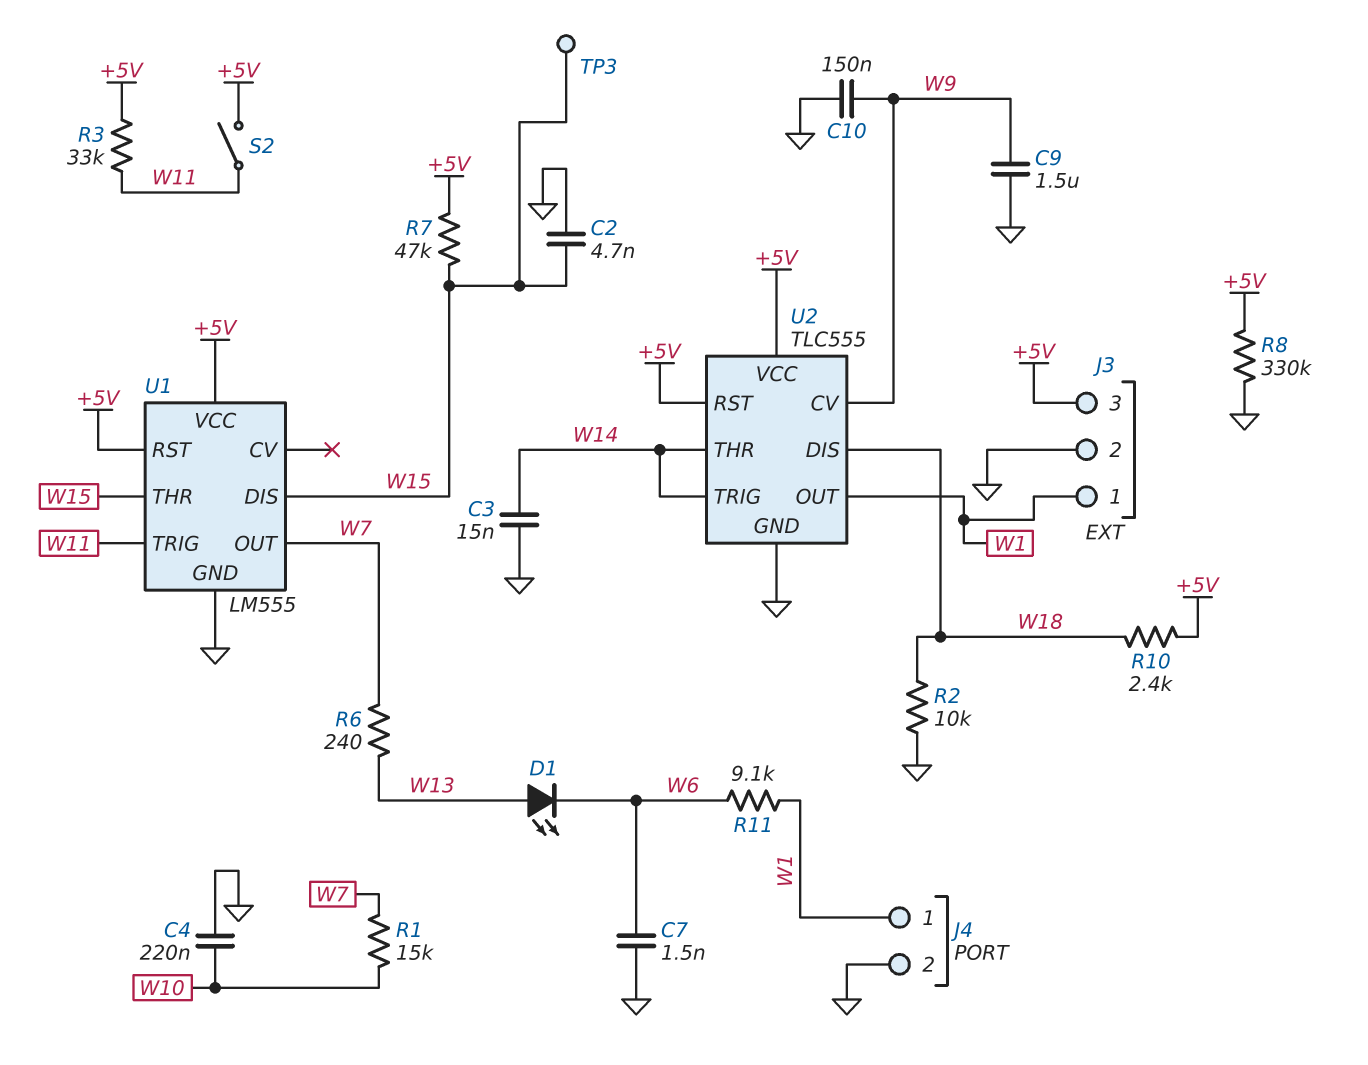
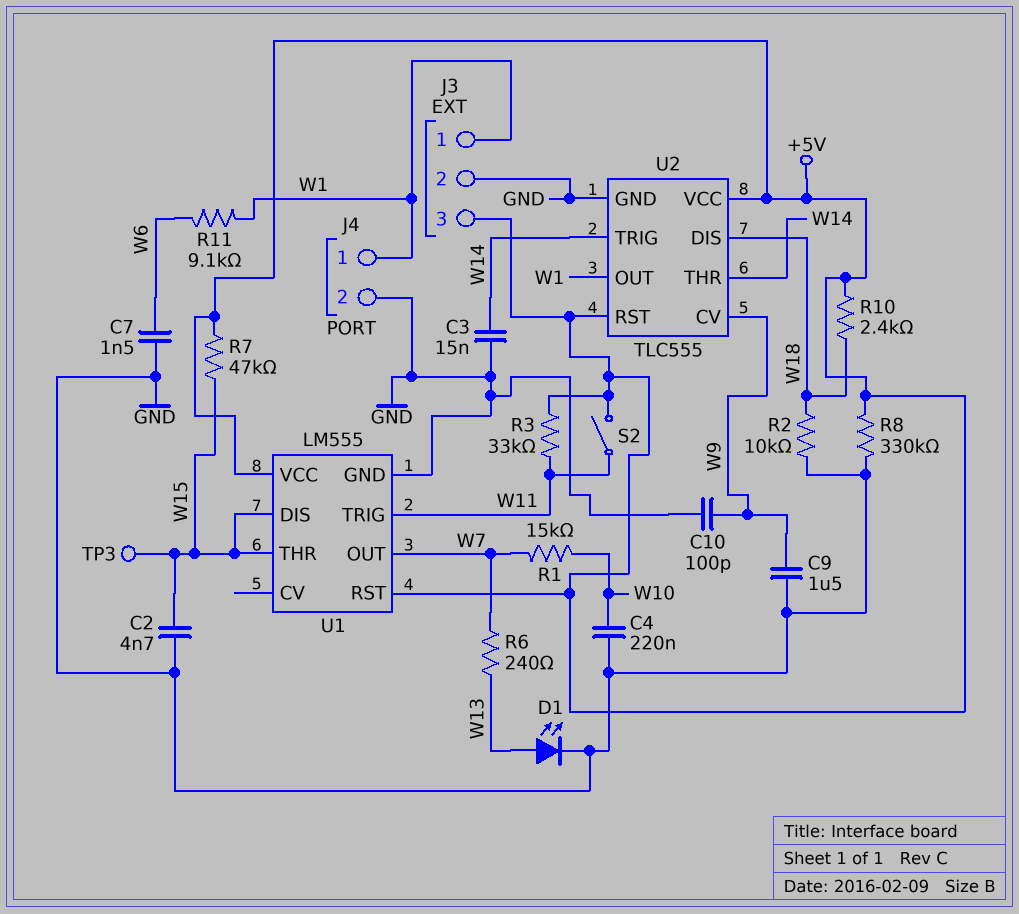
C10: 150nF (GND, W9) -> 100pF (GND, W9)
D1: LED (A W13, K W6) -> LED (A W13, K GND)

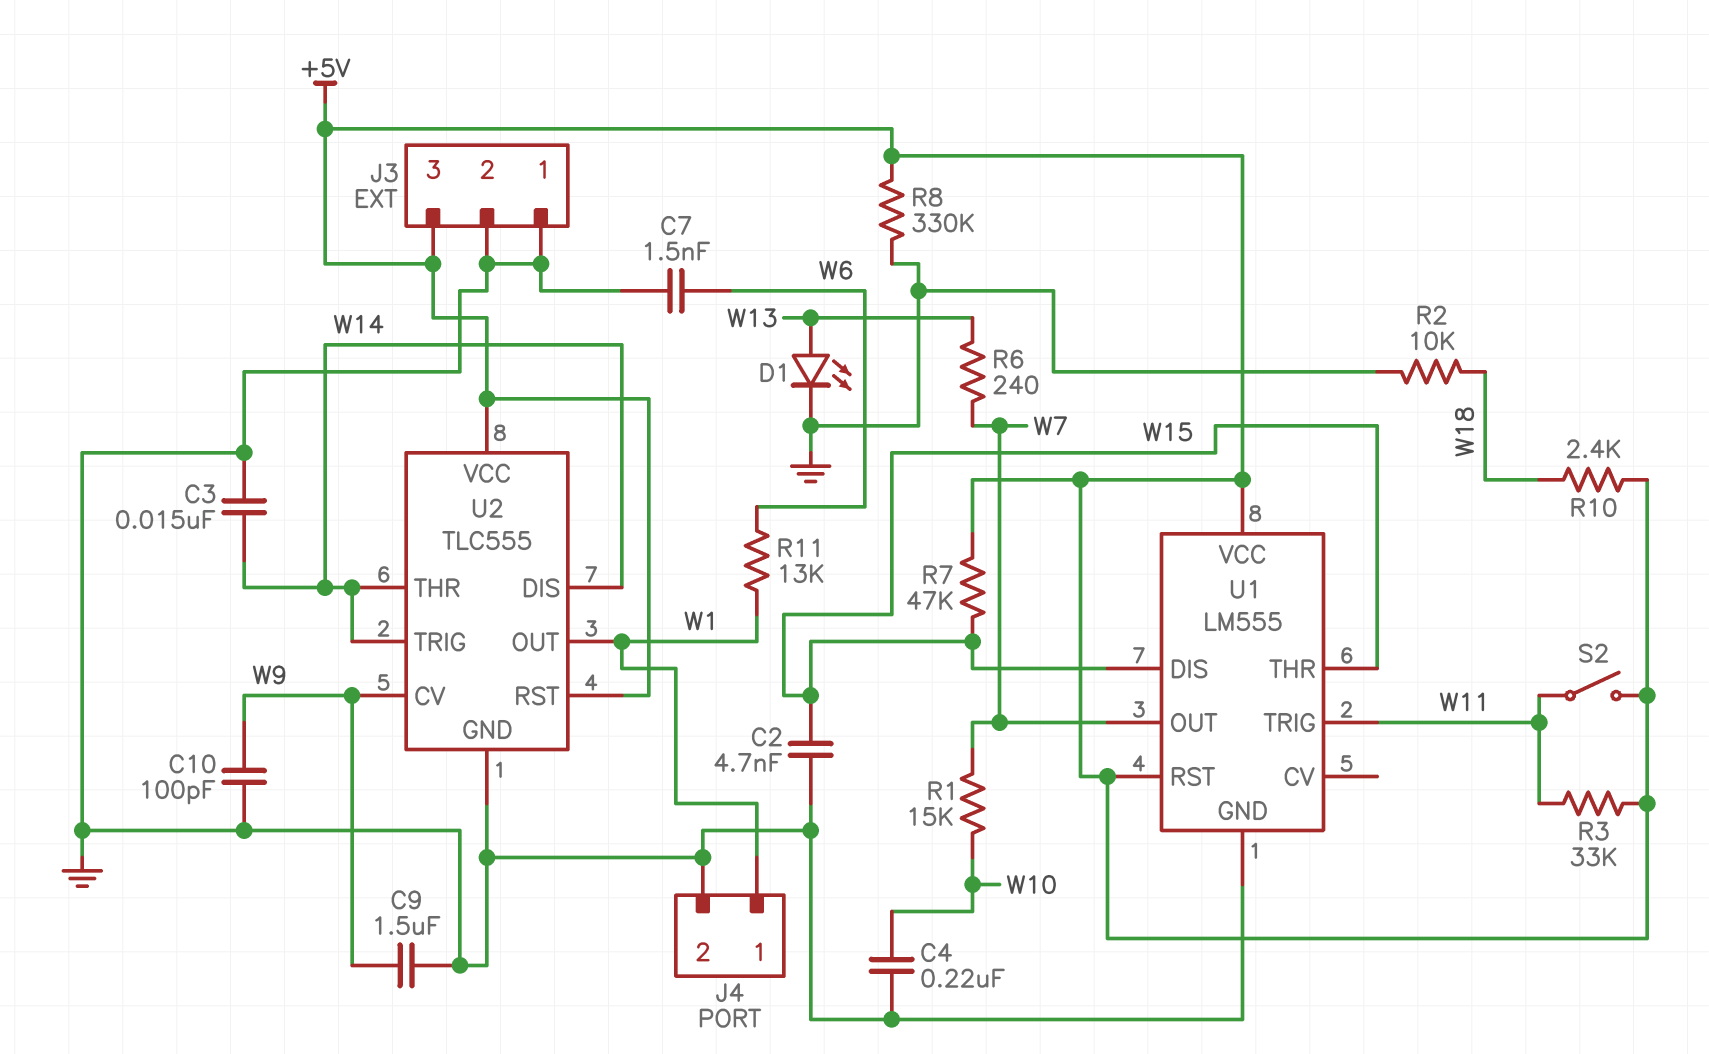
J3 pin 1: W1 -> GND
R11: 9.1k (W1, W6) -> 13k (W1, W6)
TP3: test point (W15) -> none
U2 pin DIS: W18 -> W14

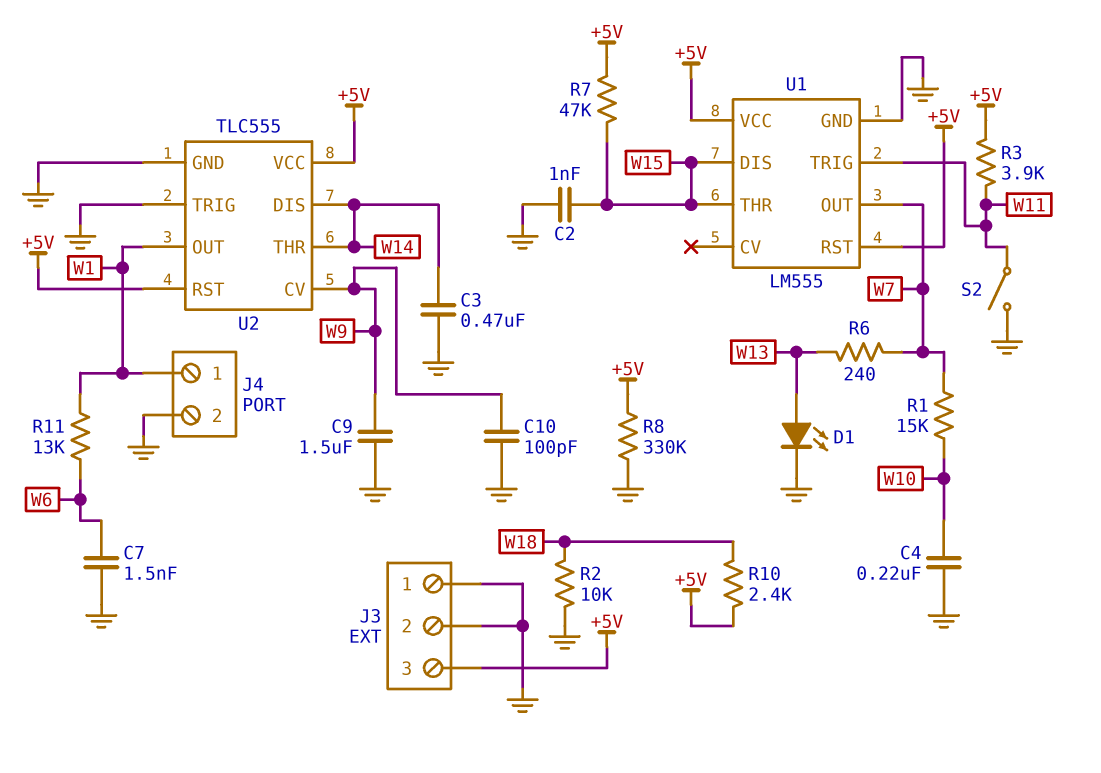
C2: 4.7nF (GND, W15) -> 1nF (GND, W15)
C3: 15nF (GND, W14) -> 470nF (GND, W14)
R3: 33k (+5V, W11) -> 3.9k (+5V, W11)
S2: switch (+5V, W11) -> switch (GND, W11)
U2 pin TRIG: W14 -> GND

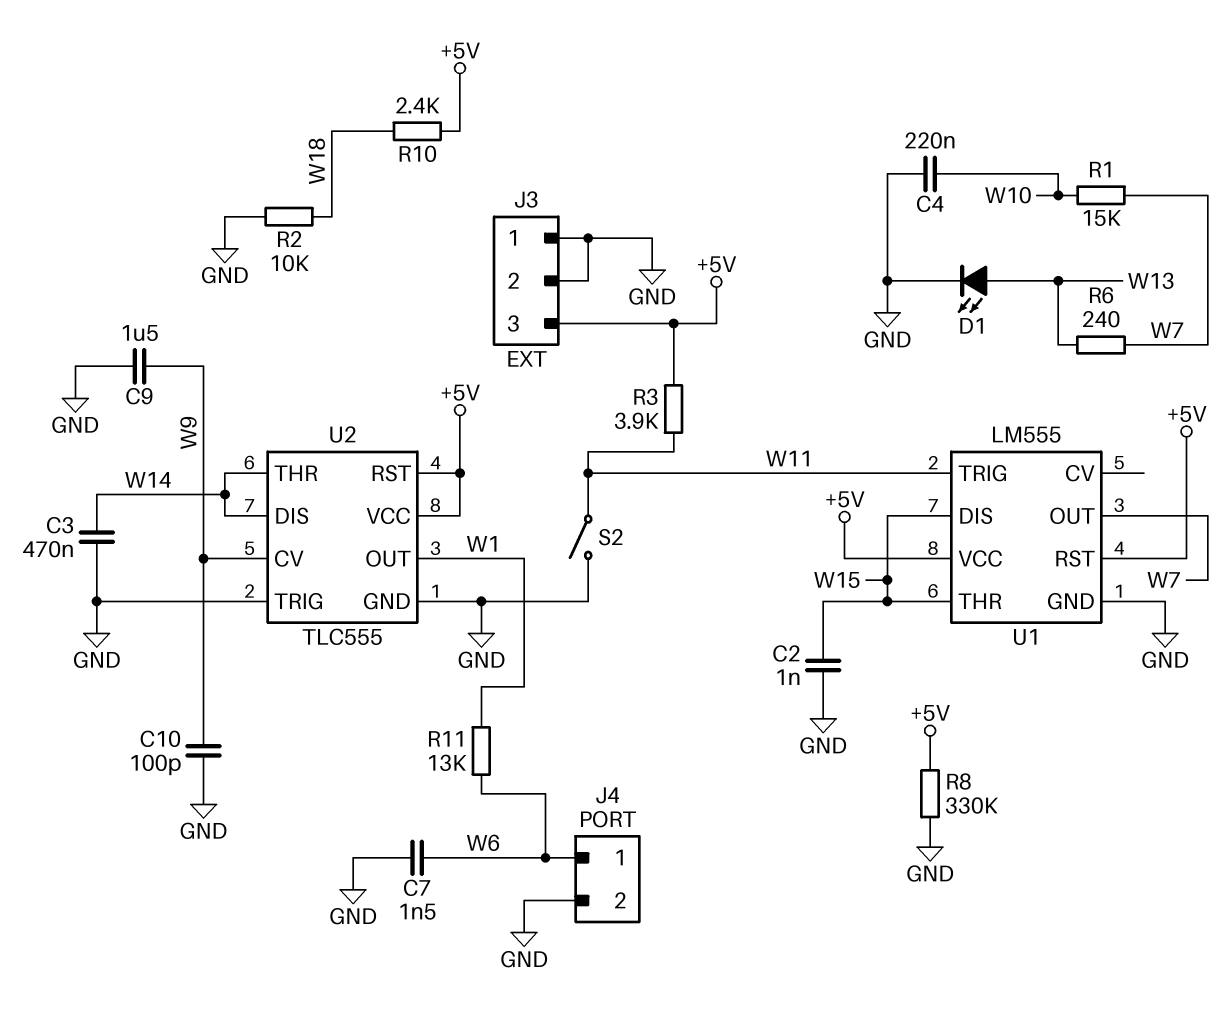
J4 pin 1: W1 -> W6
R7: 47k (+5V, W15) -> none

